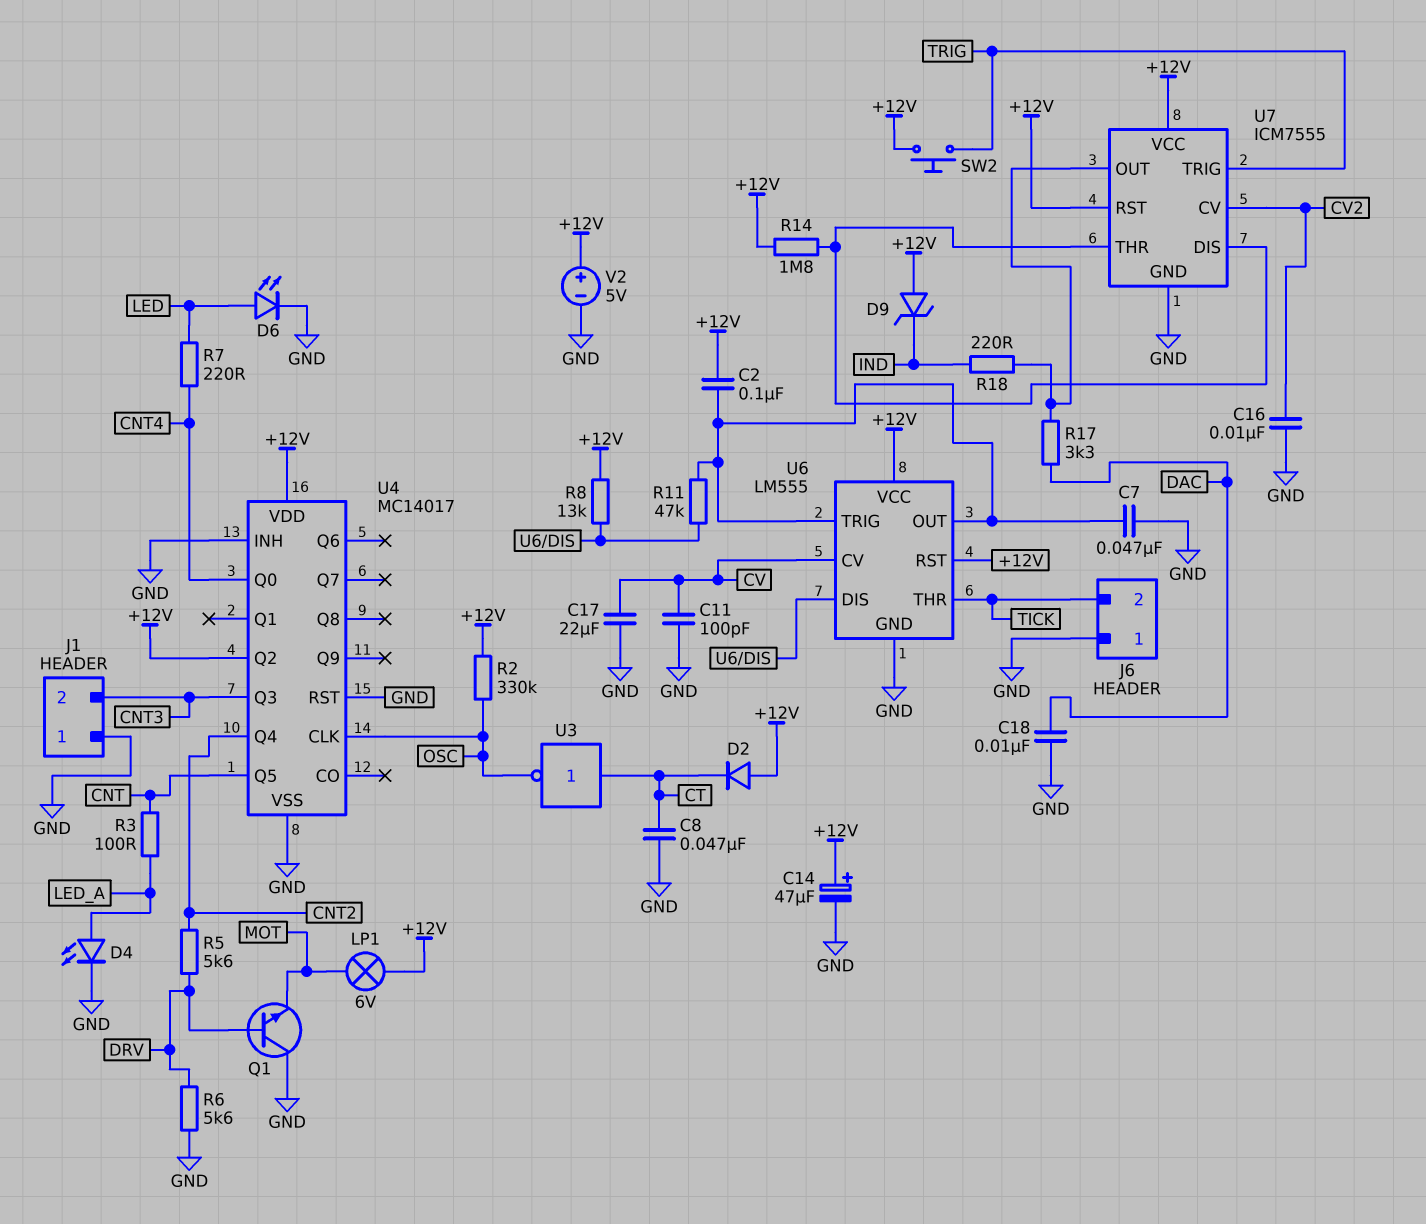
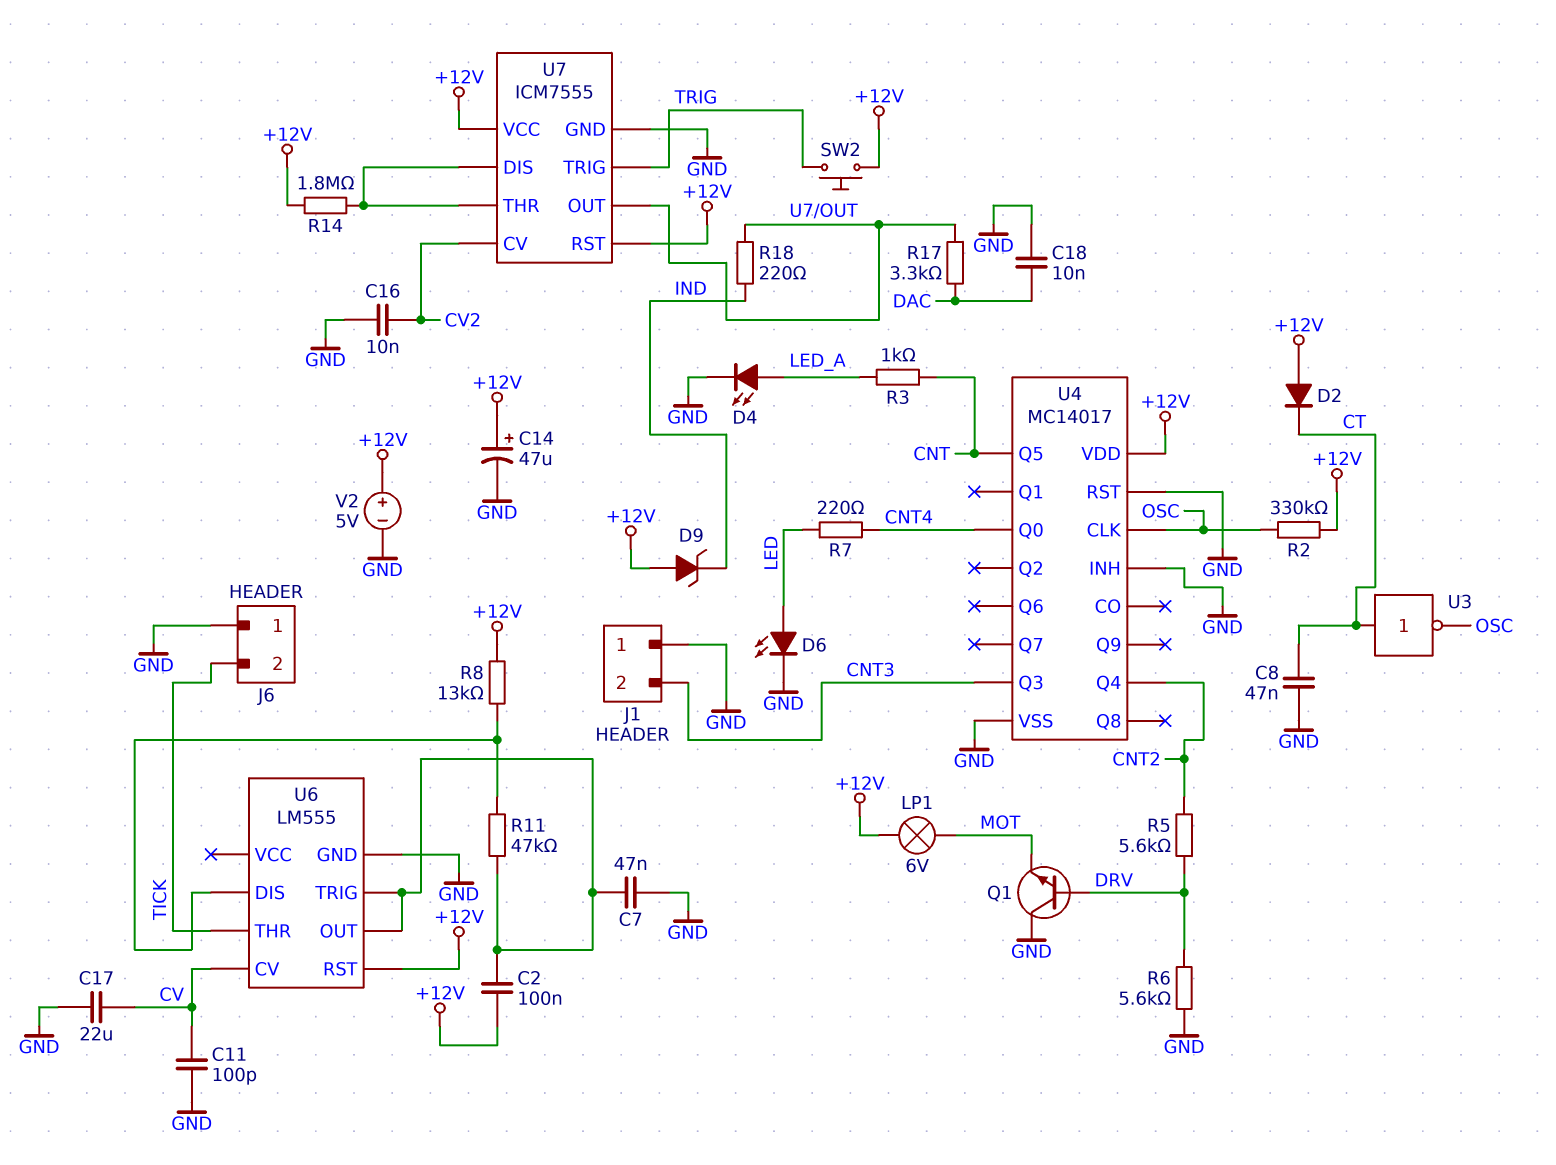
R3: 100 (CNT, LED_A) -> 1k (CNT, LED_A)
U4 pin Q2: +12V -> none
U6 pin VCC: +12V -> none

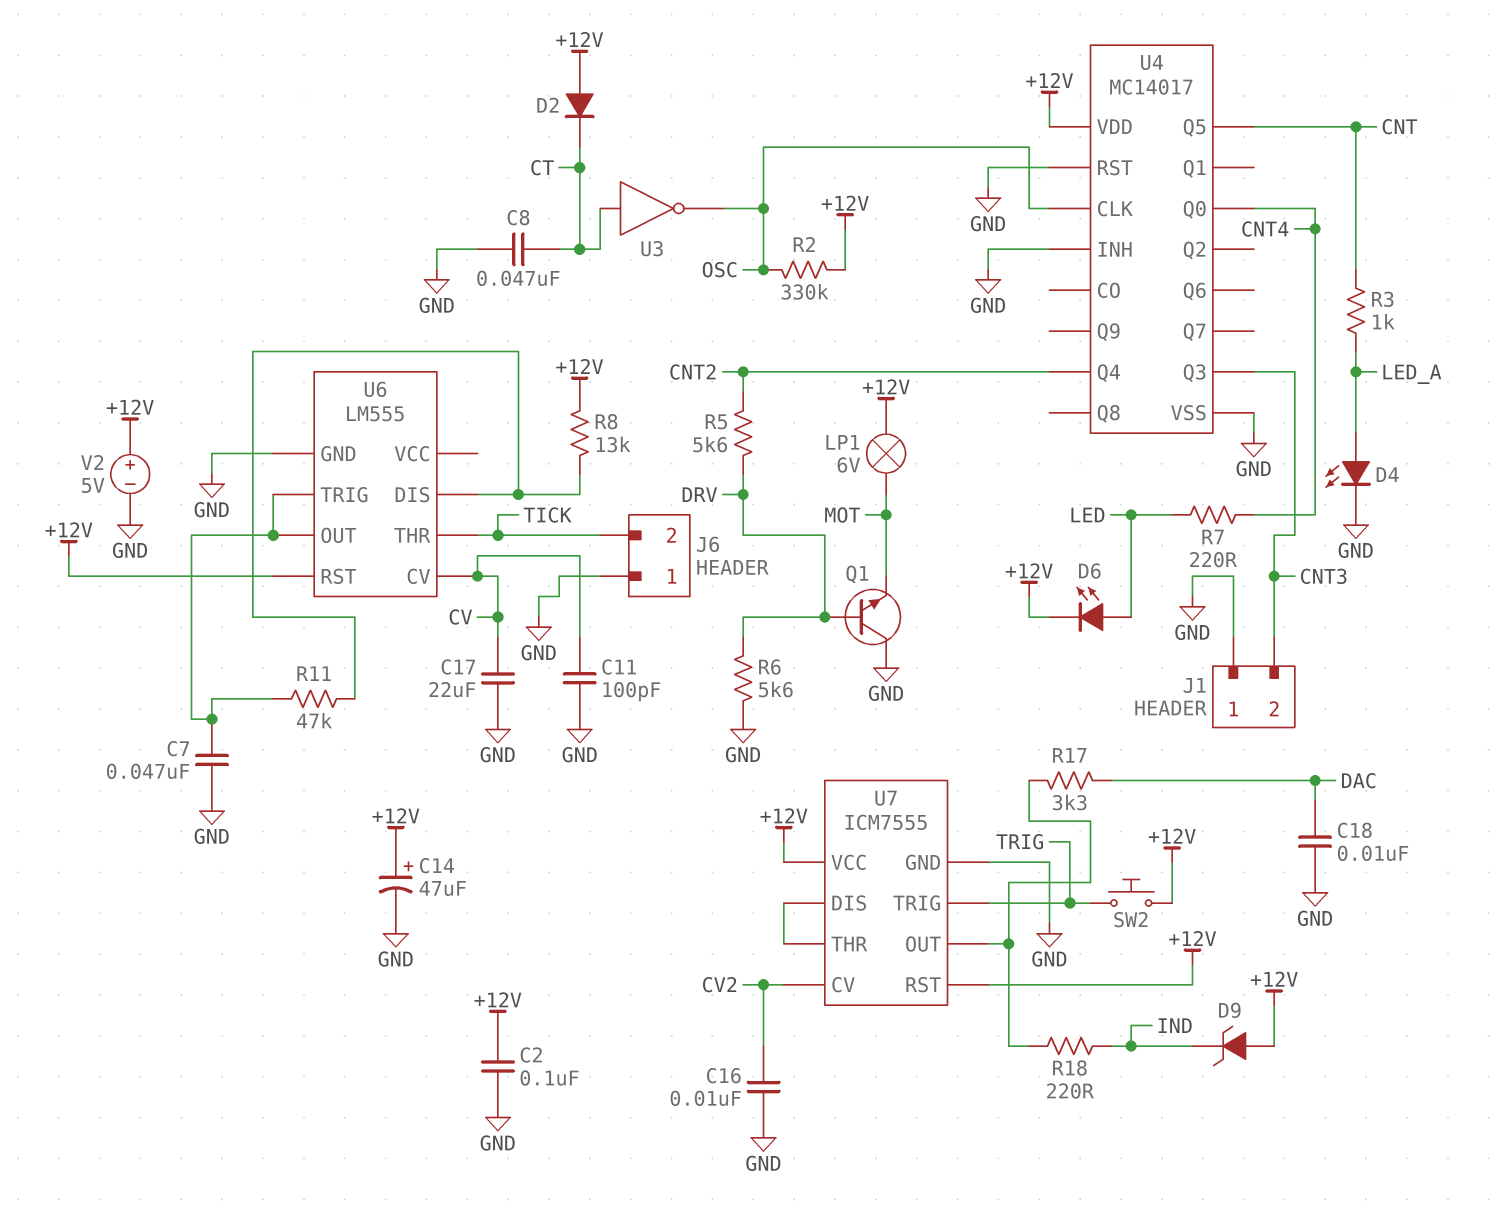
C2: 100nF (+12V, U6/OUT) -> 100nF (+12V, GND)
D6: LED (A LED, K GND) -> LED (A LED, K +12V)
R14: 1.8M (+12V, U7/DIS) -> none

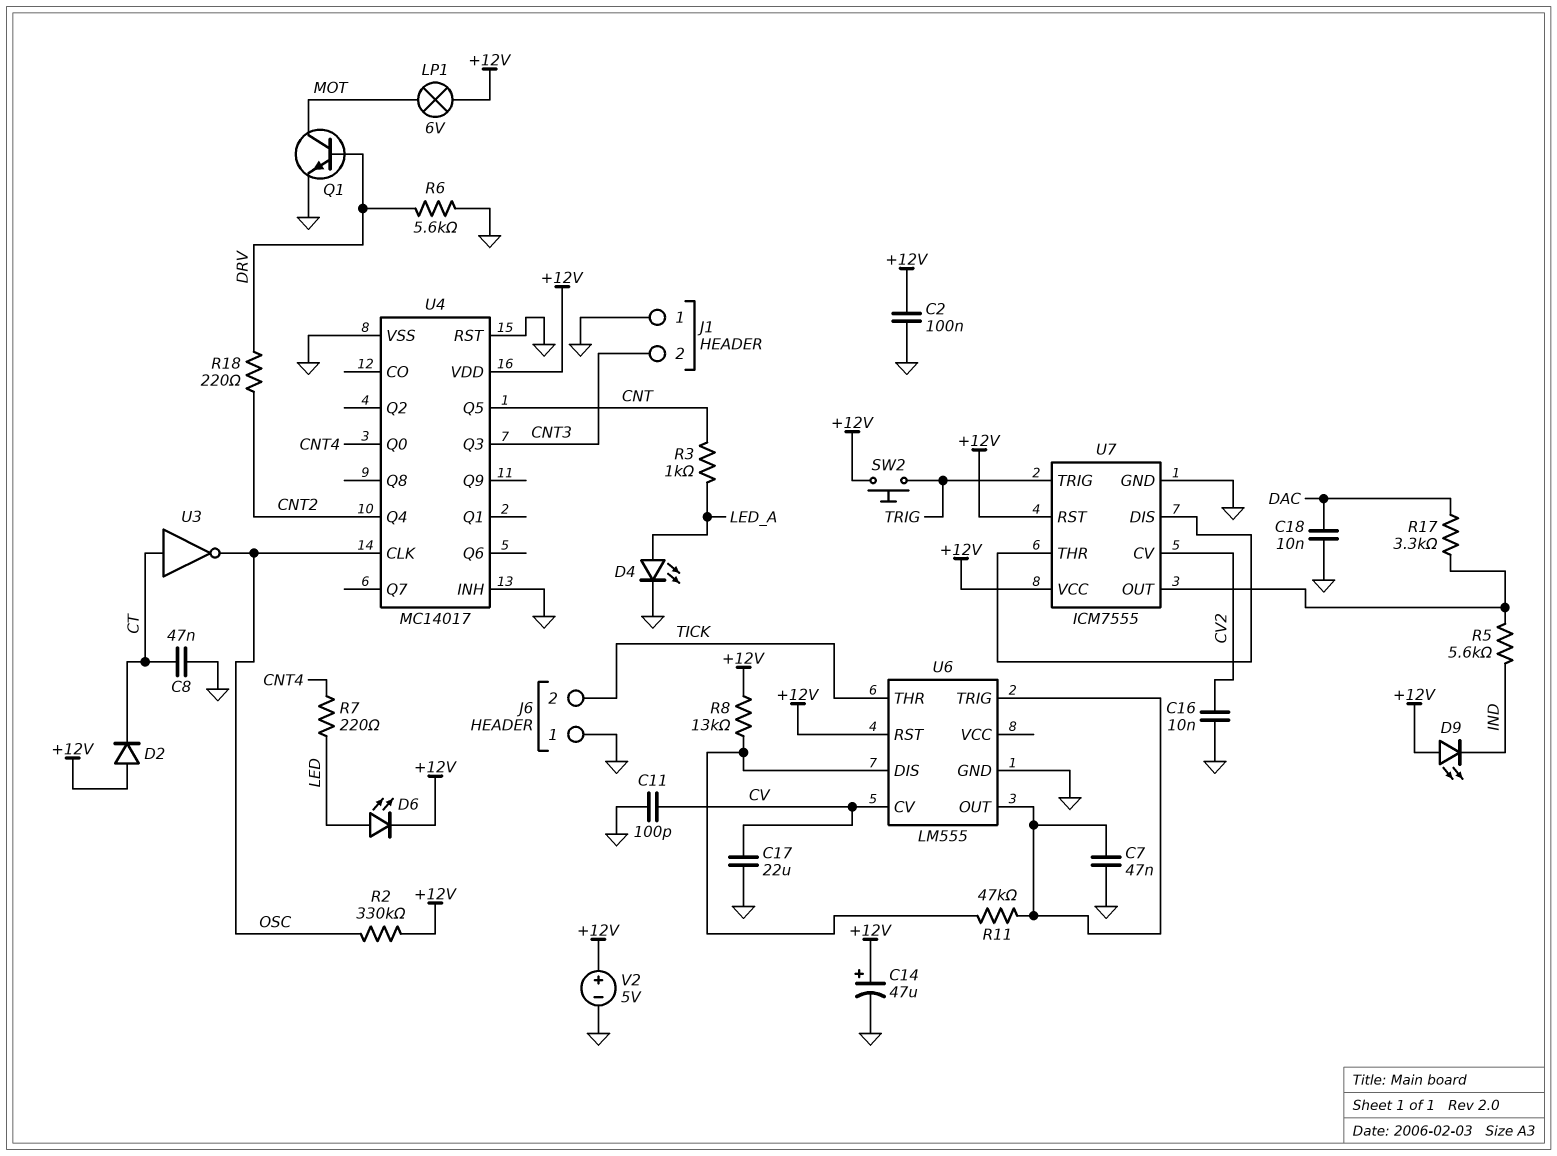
D9: zener (A +12V, K IND) -> LED (A +12V, K IND)
Q1: NPN (B DRV, C GND, E MOT) -> NPN (B DRV, C MOT, E GND)
R5: 5.6k (CNT2, DRV) -> 5.6k (IND, U7/OUT)
R18: 220 (IND, U7/OUT) -> 220 (CNT2, DRV)

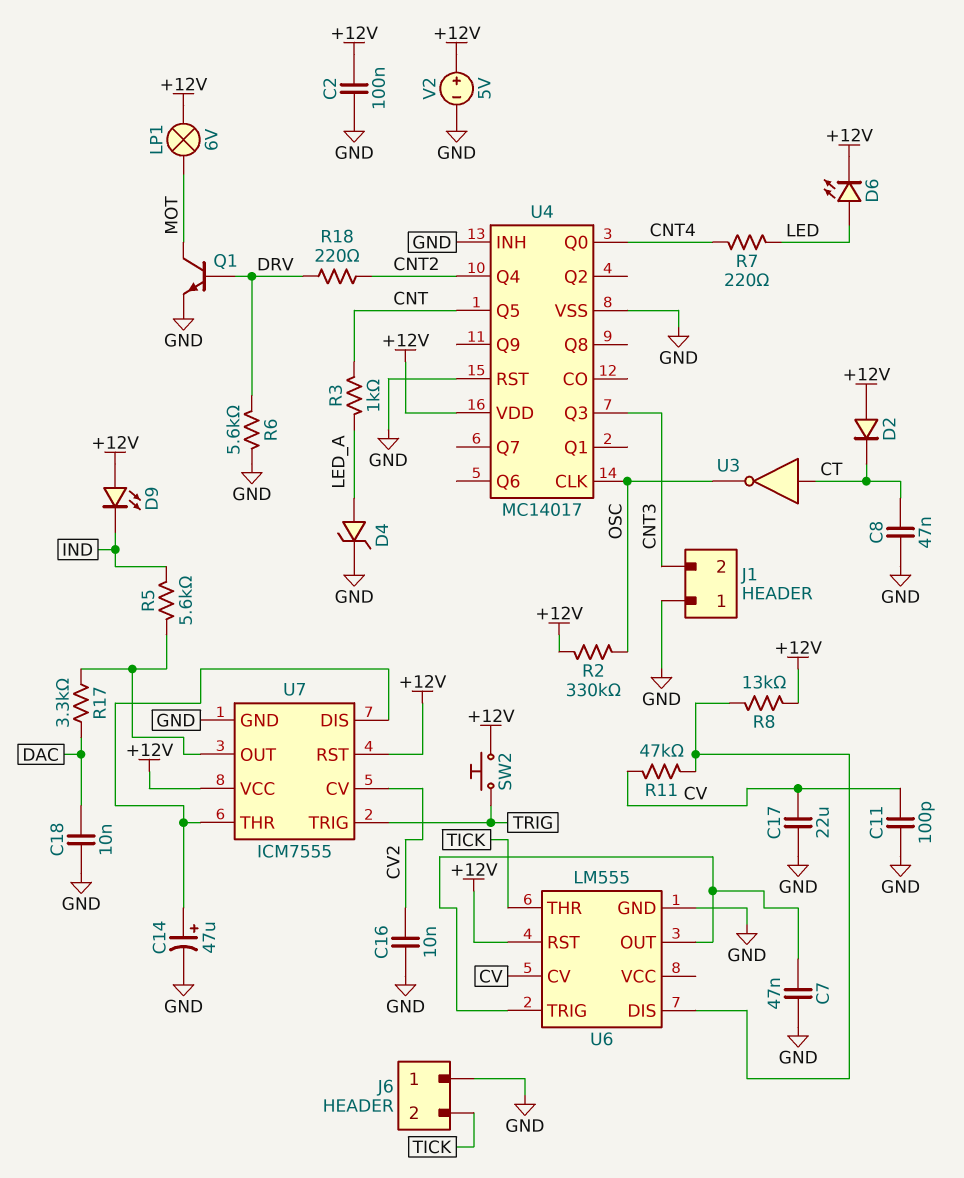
C14: 47uF (plus +12V, minus GND) -> 47uF (plus U7/DIS, minus GND)
D4: LED (A LED_A, K GND) -> zener (A LED_A, K GND)
R11: 47k (U6/DIS, U6/OUT) -> 47k (CV, U6/DIS)

